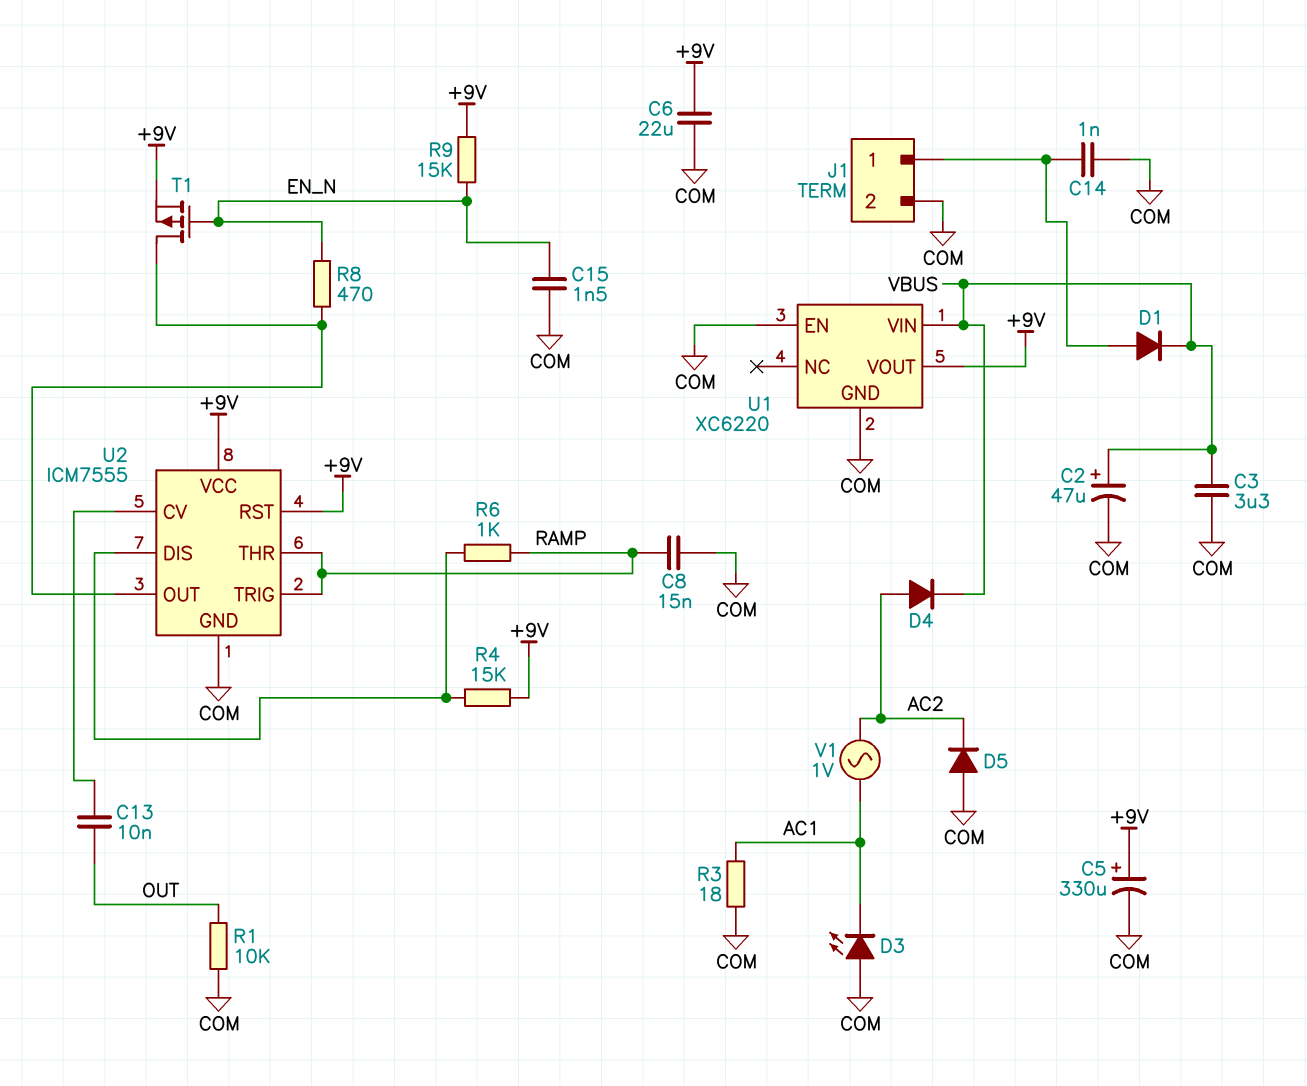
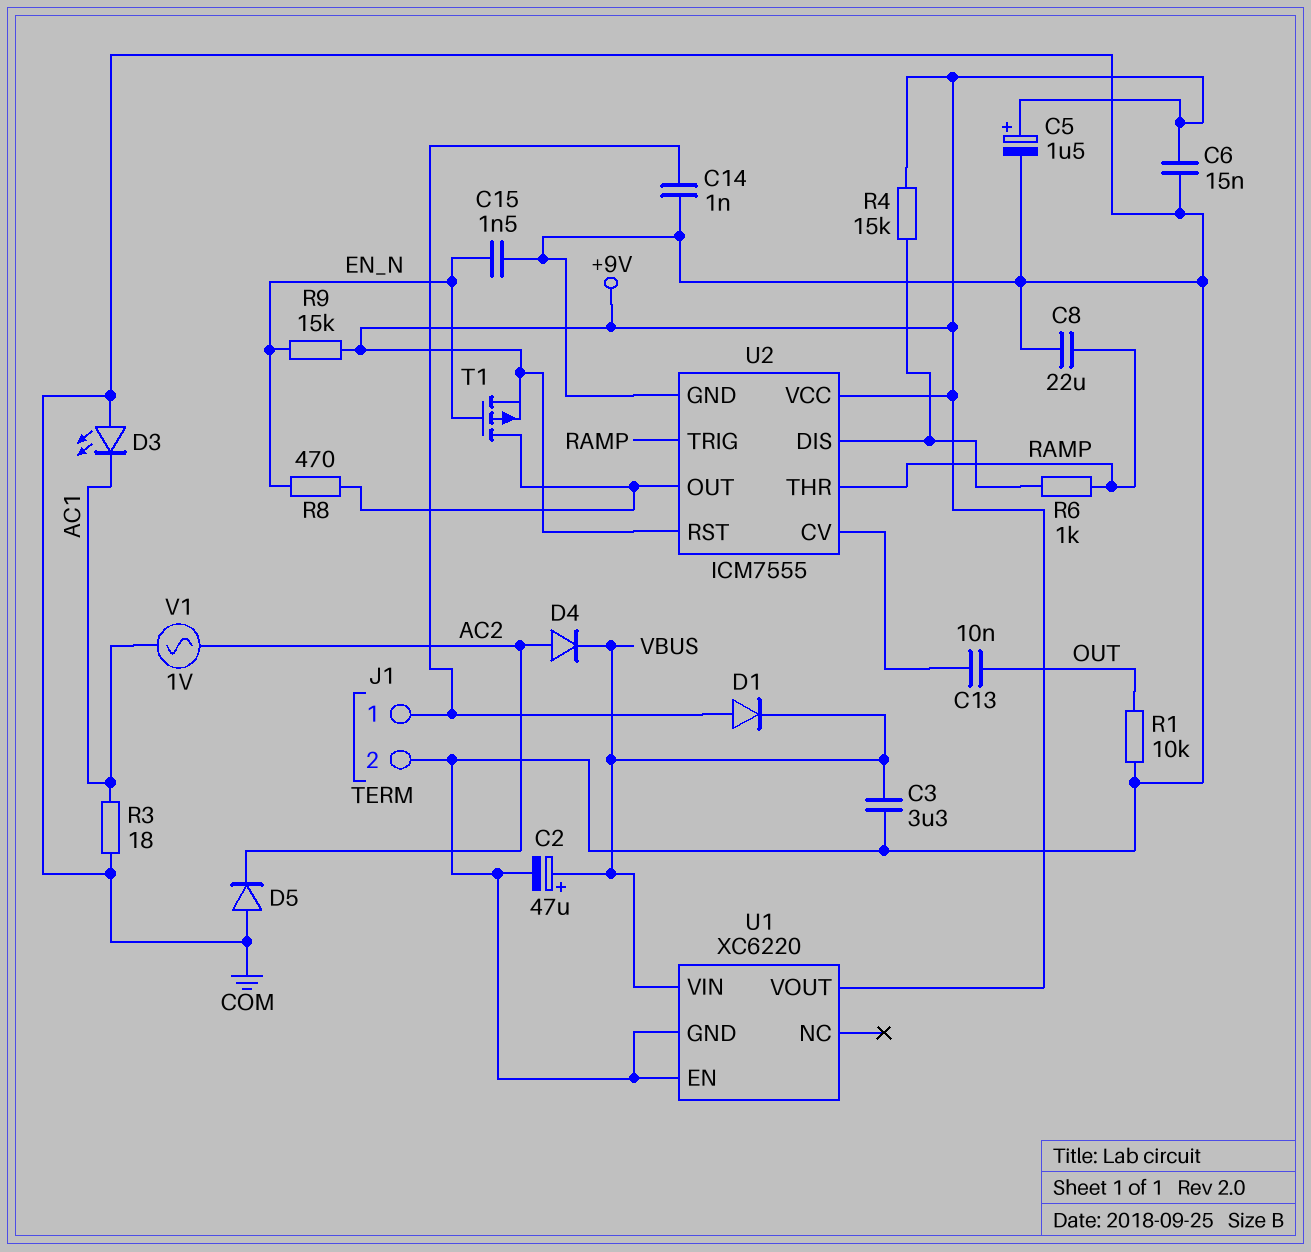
C5: 330uF (plus +9V, minus COM) -> 1.5uF (plus +9V, minus COM)
C6: 22uF (+9V, COM) -> 15nF (+9V, COM)
C8: 15nF (COM, RAMP) -> 22uF (COM, RAMP)

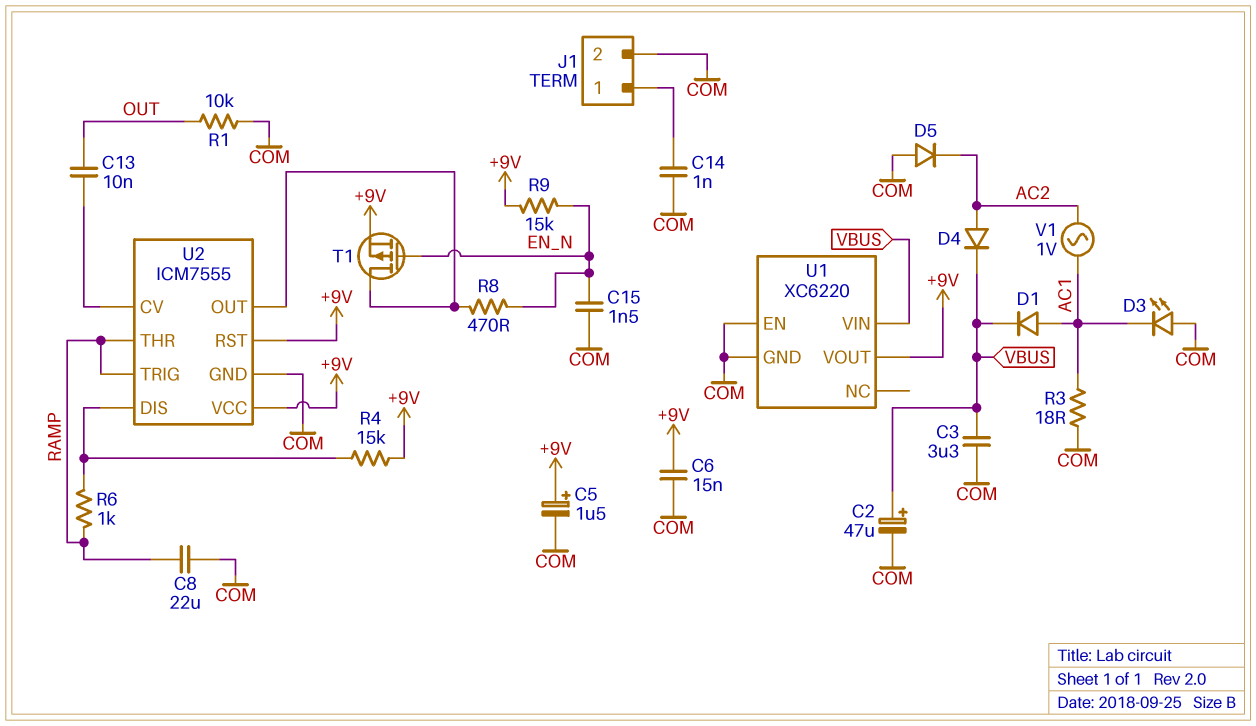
D1: diode (A J1/1, K VBUS) -> diode (A AC1, K VBUS)

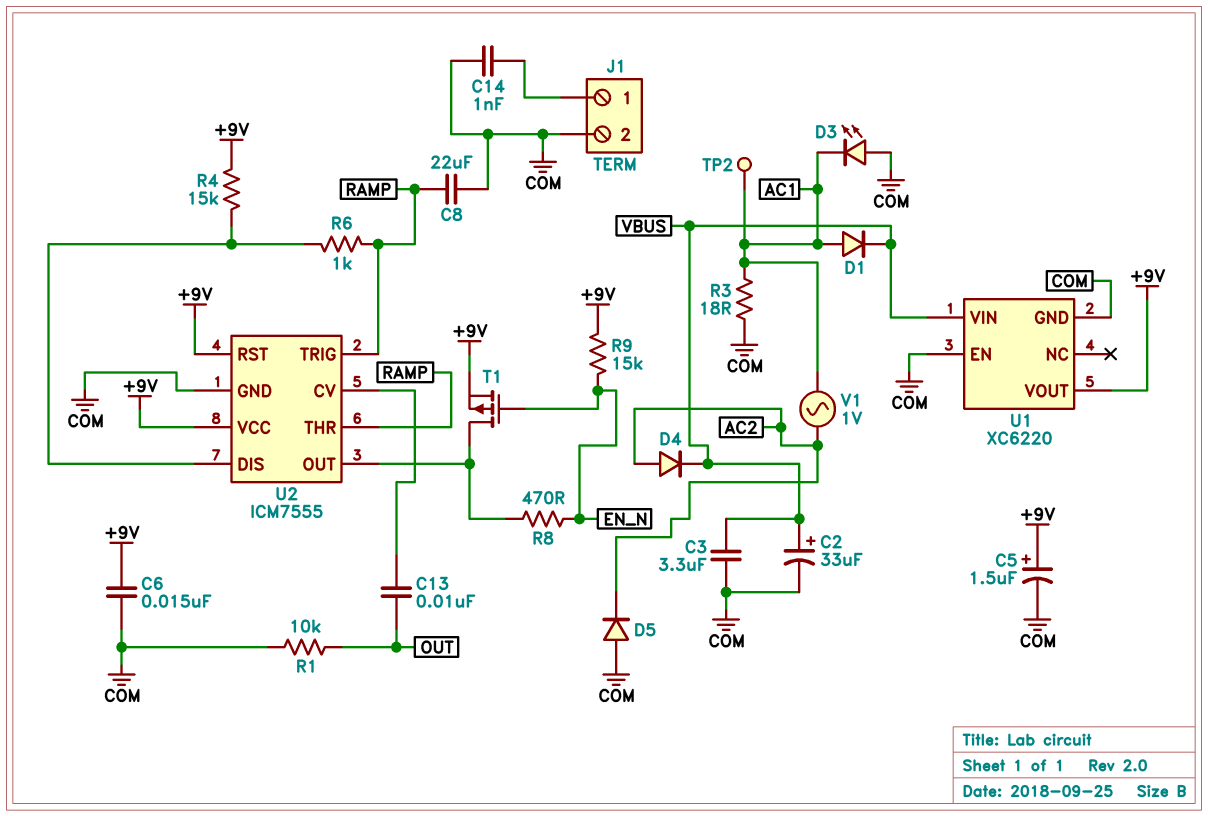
C2: 47uF (plus VBUS, minus COM) -> 33uF (plus VBUS, minus COM)
C15: 1.5nF (COM, EN_N) -> none
TP2: none -> test point (AC1)

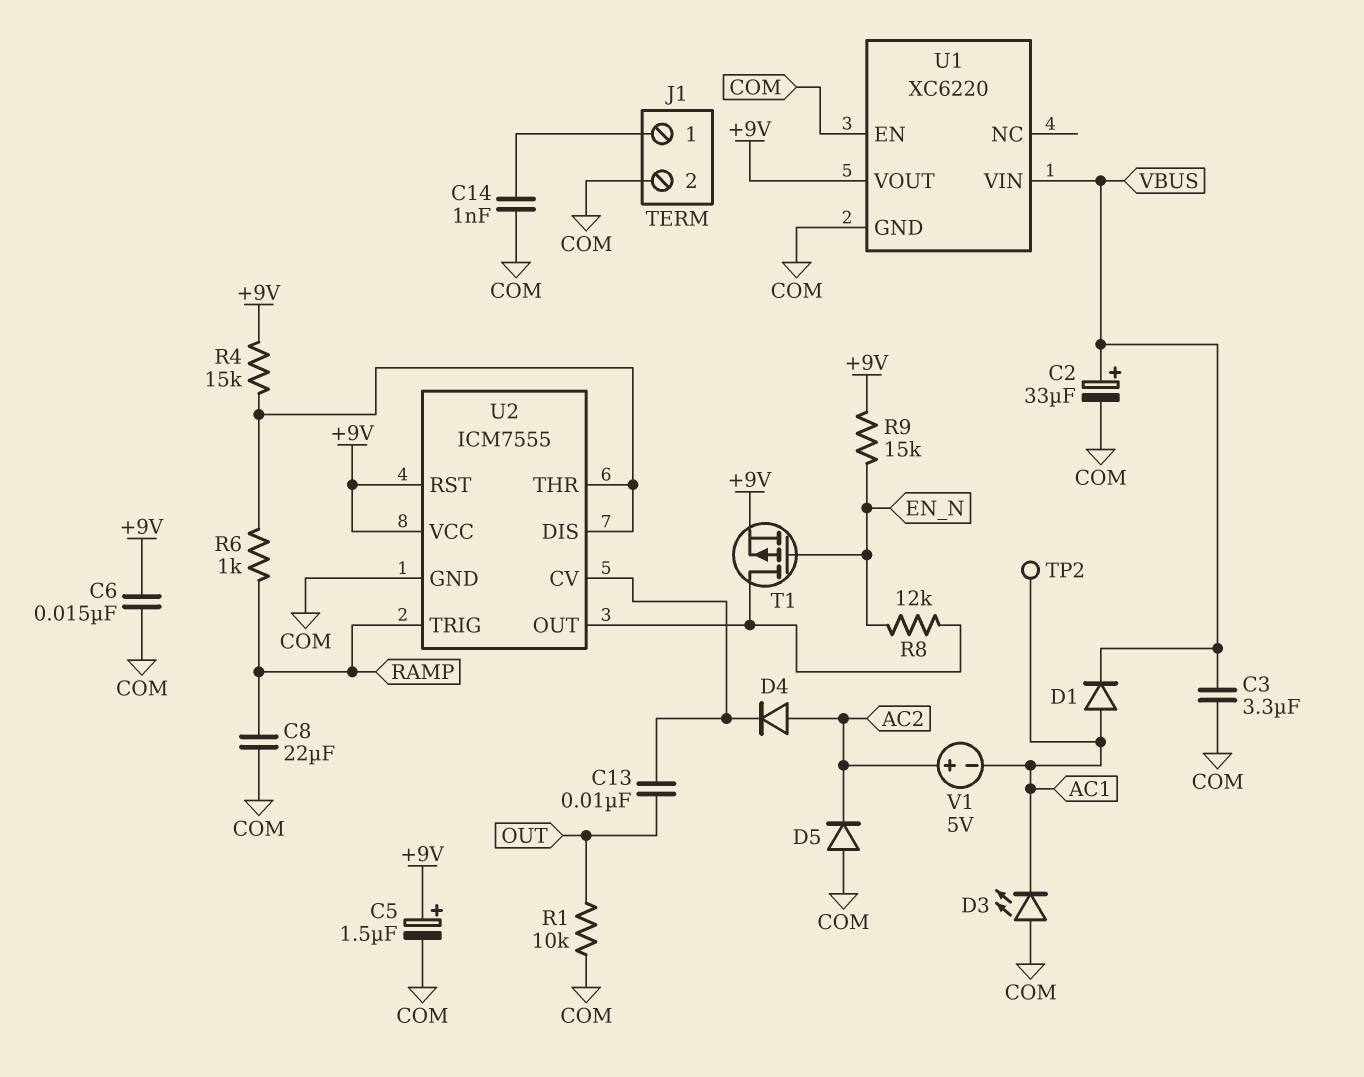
D4: diode (A AC2, K VBUS) -> diode (A AC2, K U2/CV)
R3: 18 (AC1, COM) -> none
R8: 470 (EN_N, U2/OUT) -> 12k (EN_N, U2/OUT)
U2 pin THR: RAMP -> U2/DIS
V1: AC 1V (AC1, AC2) -> 5V (plus AC2, minus AC1)

